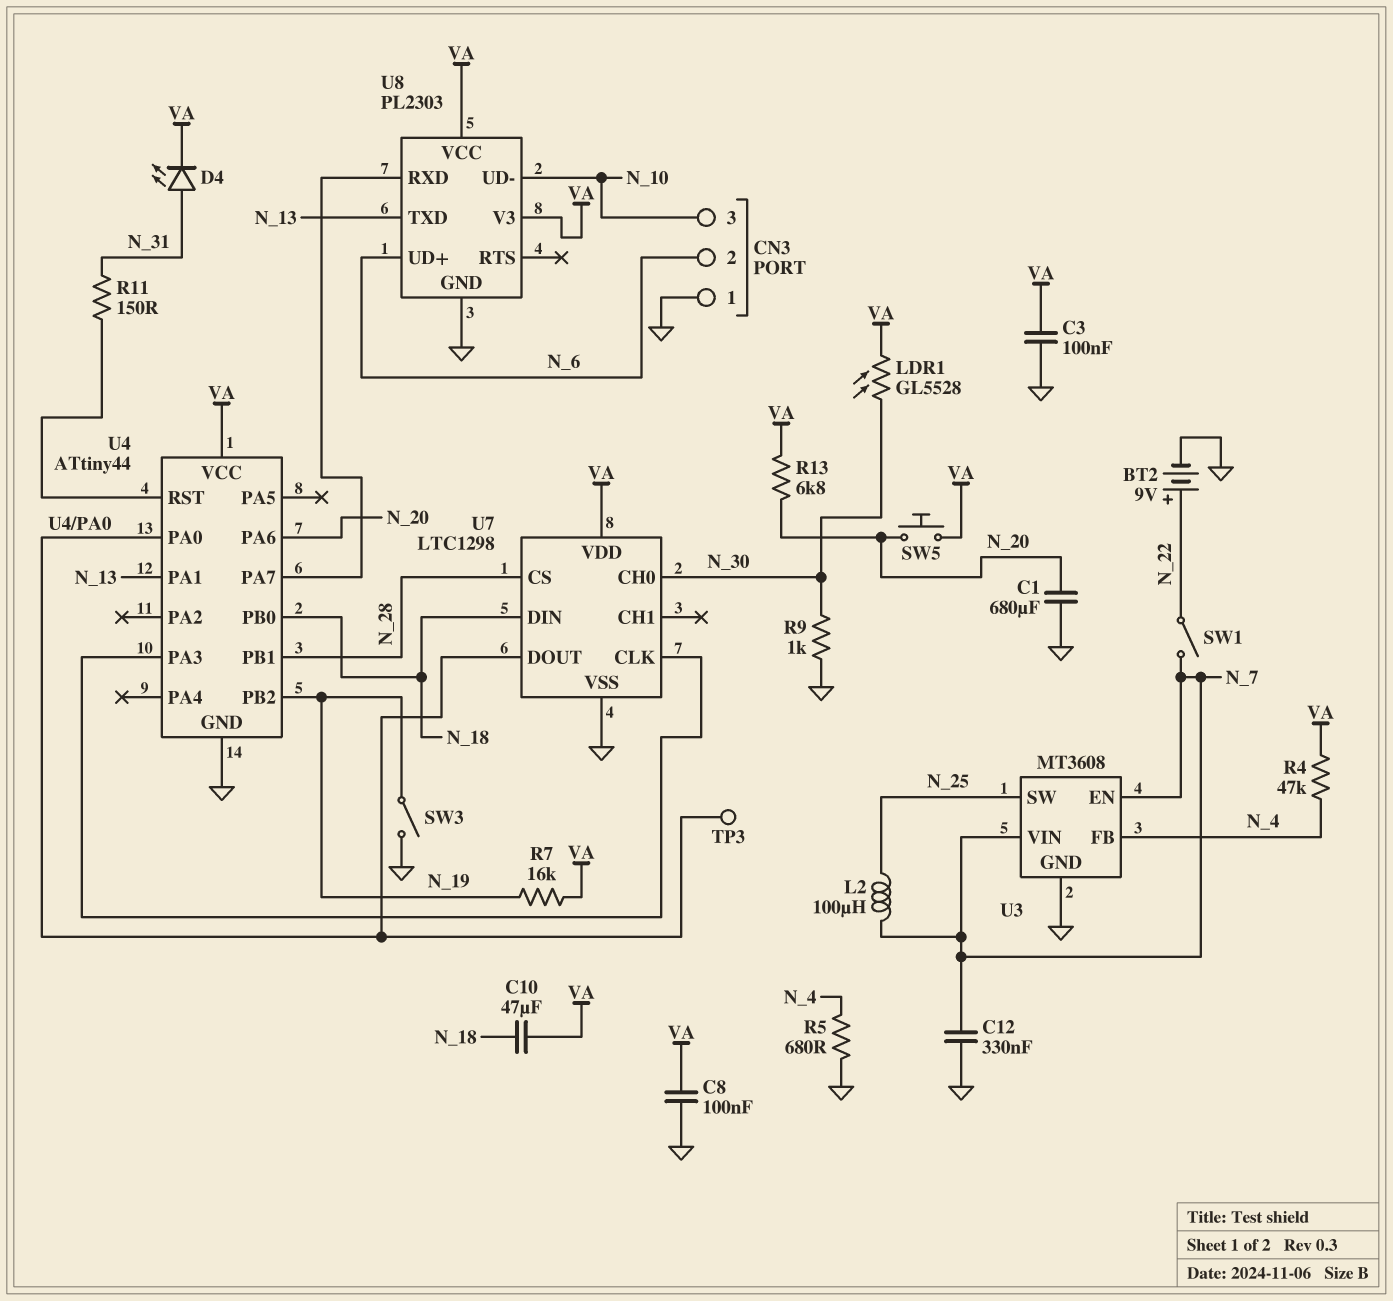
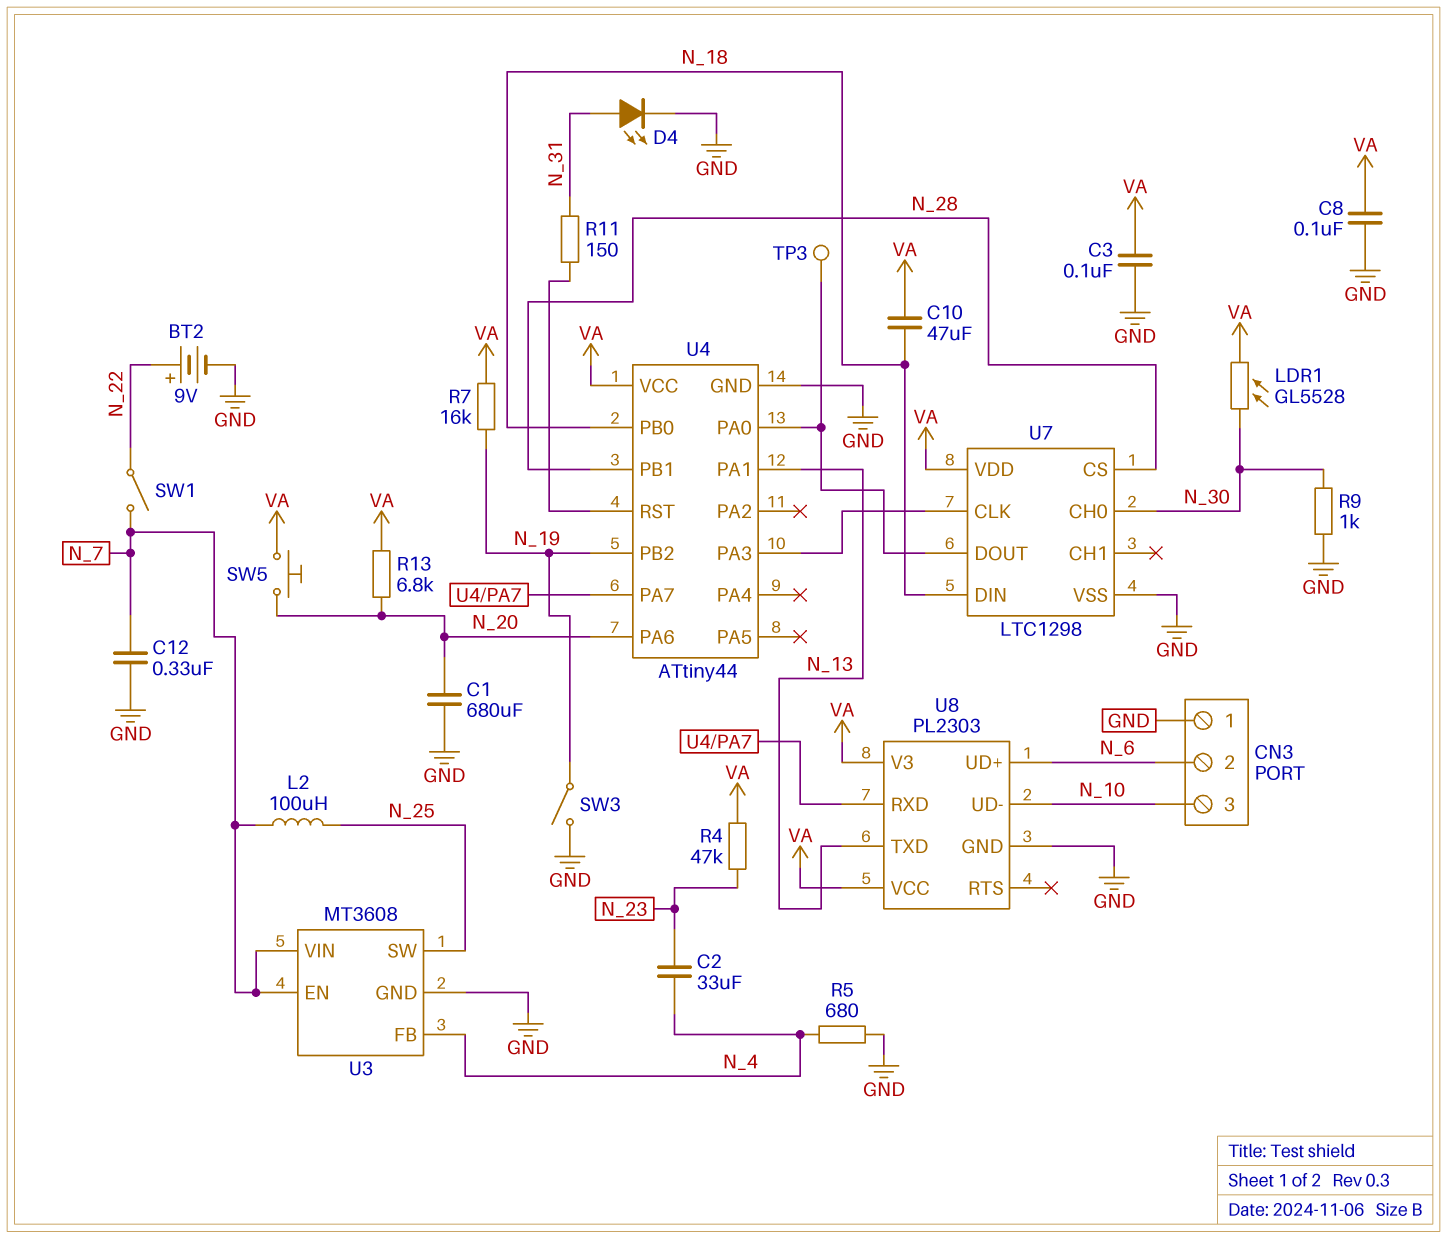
C2: none -> 33uF (N_4, N_23)
D4: LED (A N_31, K VA) -> LED (A N_31, K GND)
R4: 47k (N_4, VA) -> 47k (N_23, VA)

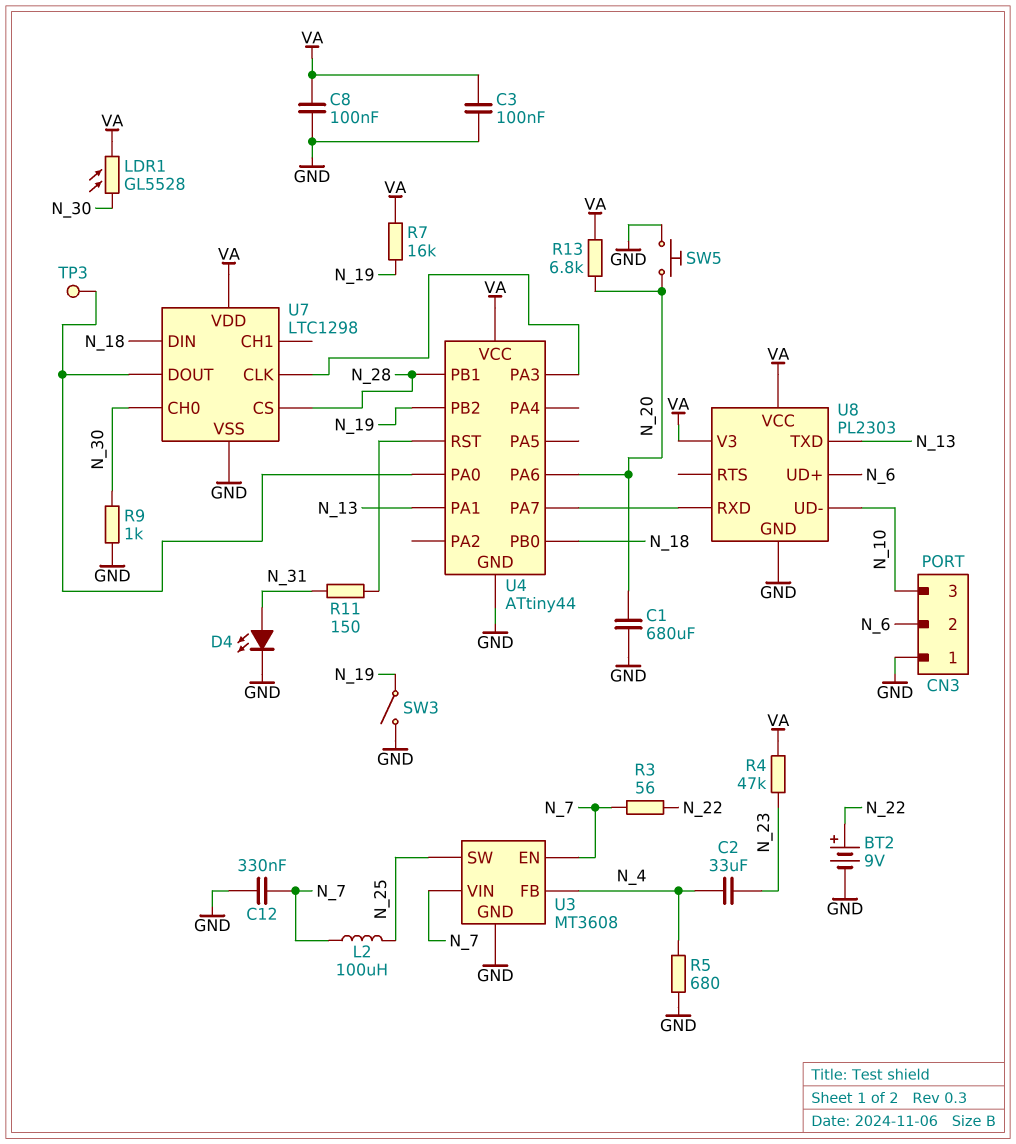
C10: 47uF (N_18, VA) -> none
R3: none -> 56 (N_7, N_22)
SW1: switch (N_7, N_22) -> none
SW5: button (N_20, VA) -> button (GND, N_20)

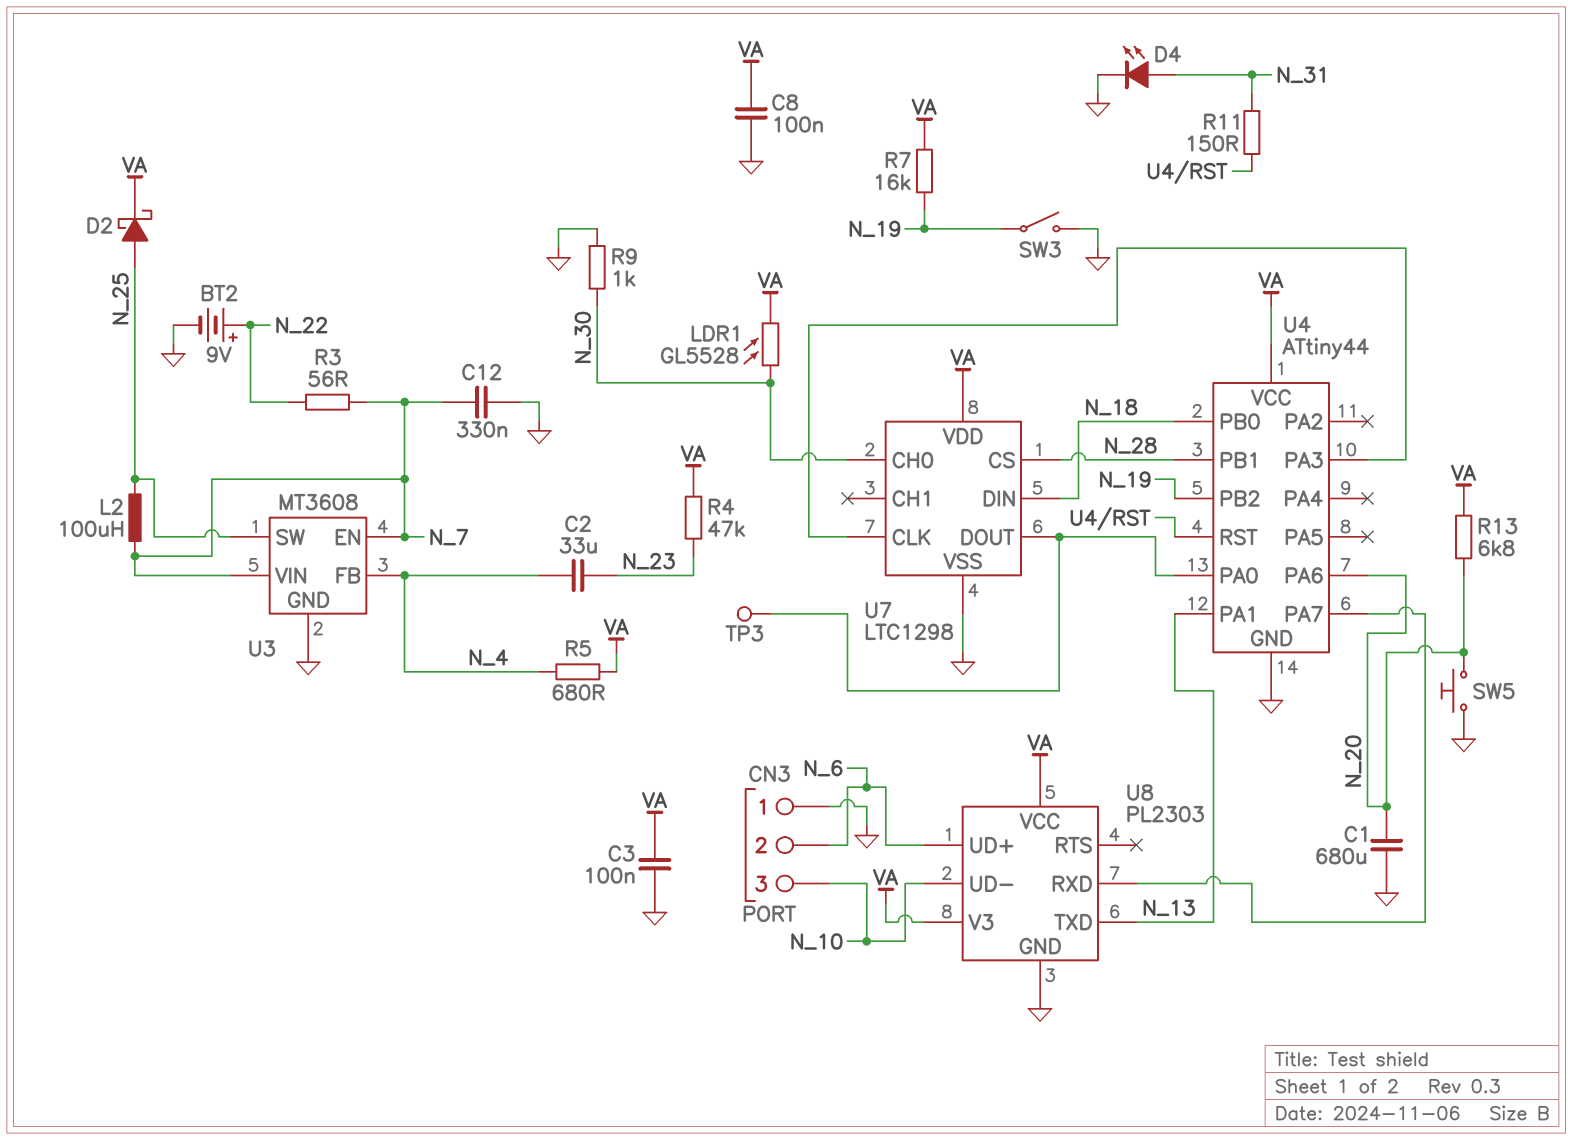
D2: none -> schottky (A N_25, K VA)
R5: 680 (GND, N_4) -> 680 (N_4, VA)

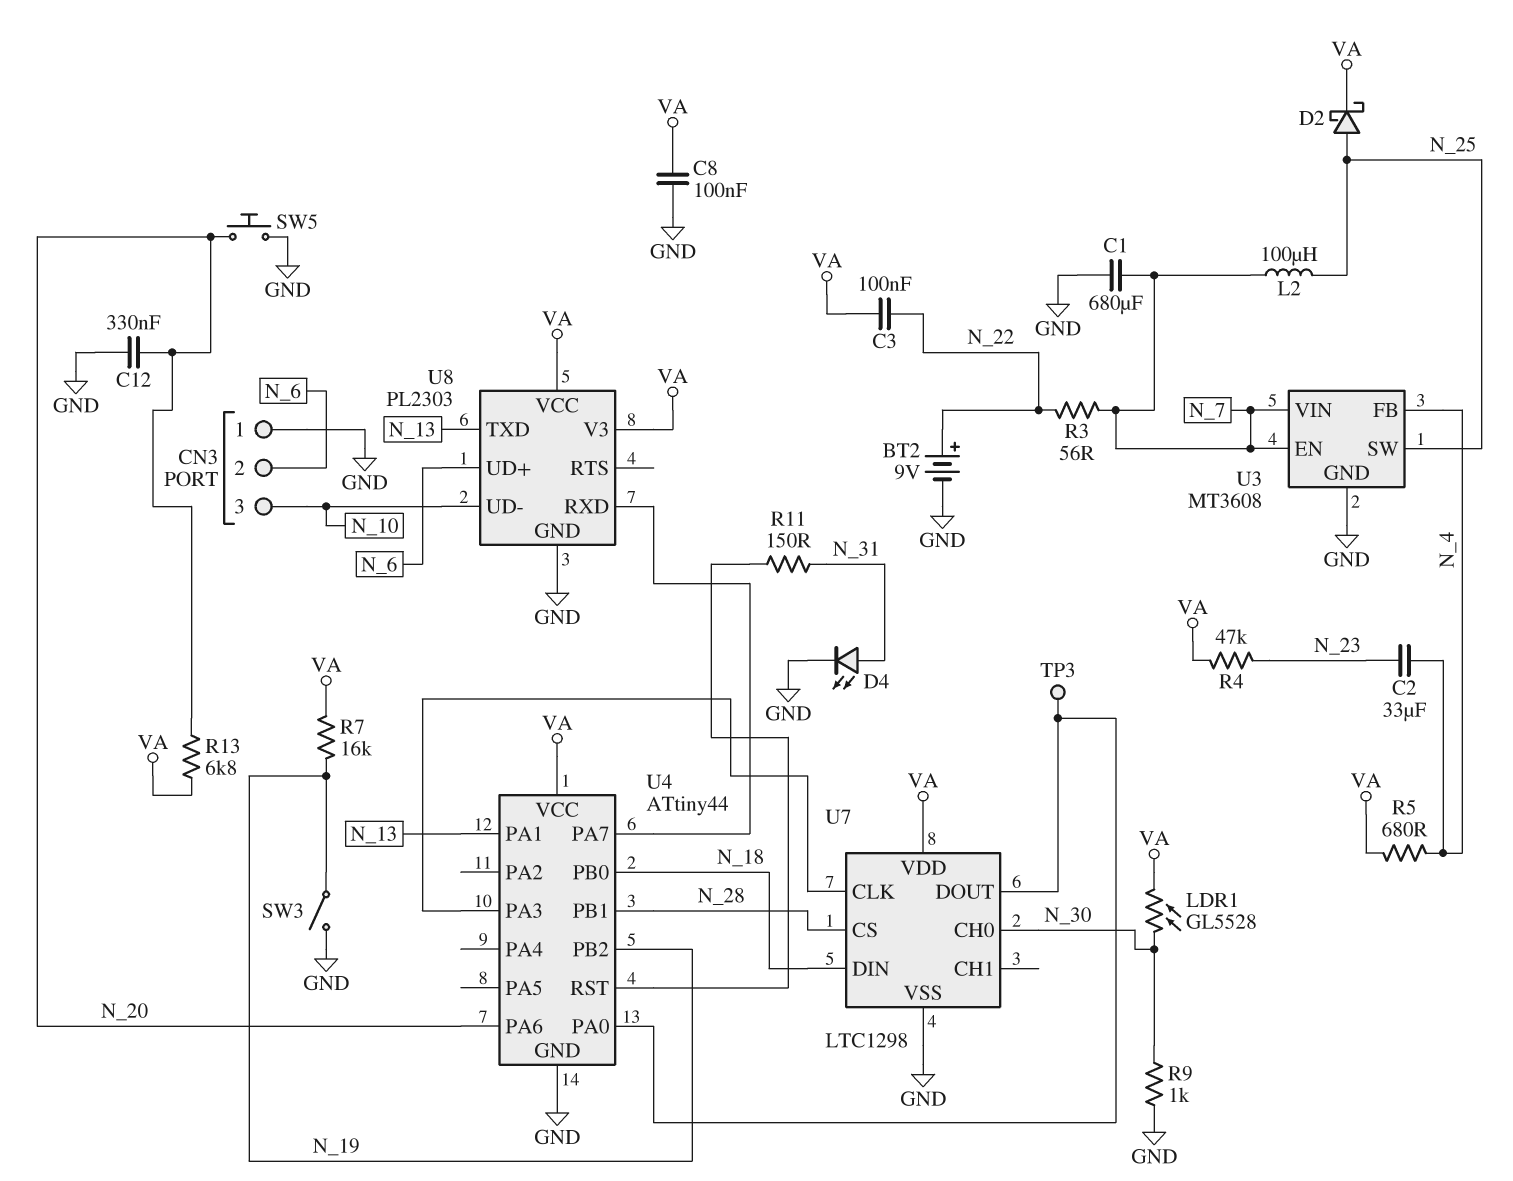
C1: 680uF (GND, N_20) -> 680uF (GND, N_7)
C3: 100nF (GND, VA) -> 100nF (N_22, VA)
C12: 330nF (GND, N_7) -> 330nF (GND, N_20)

